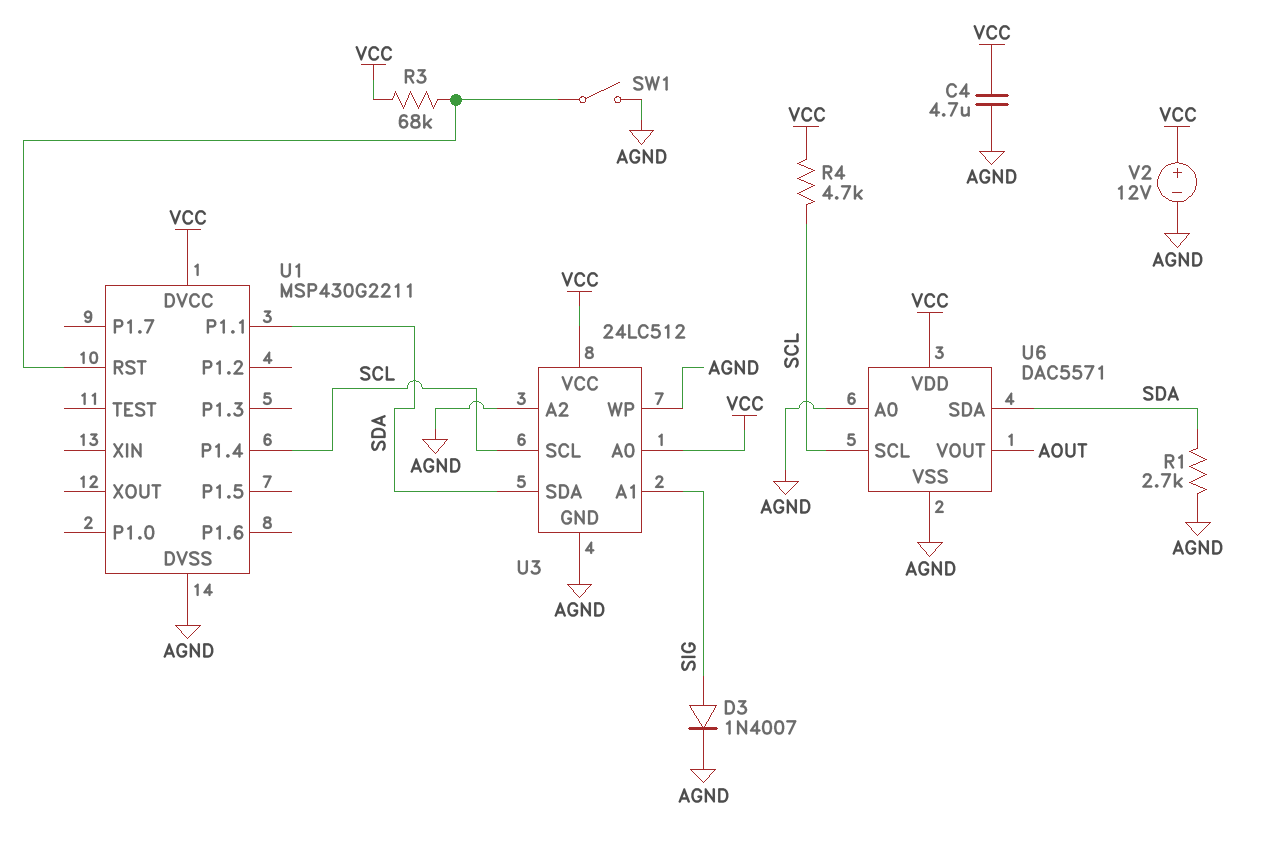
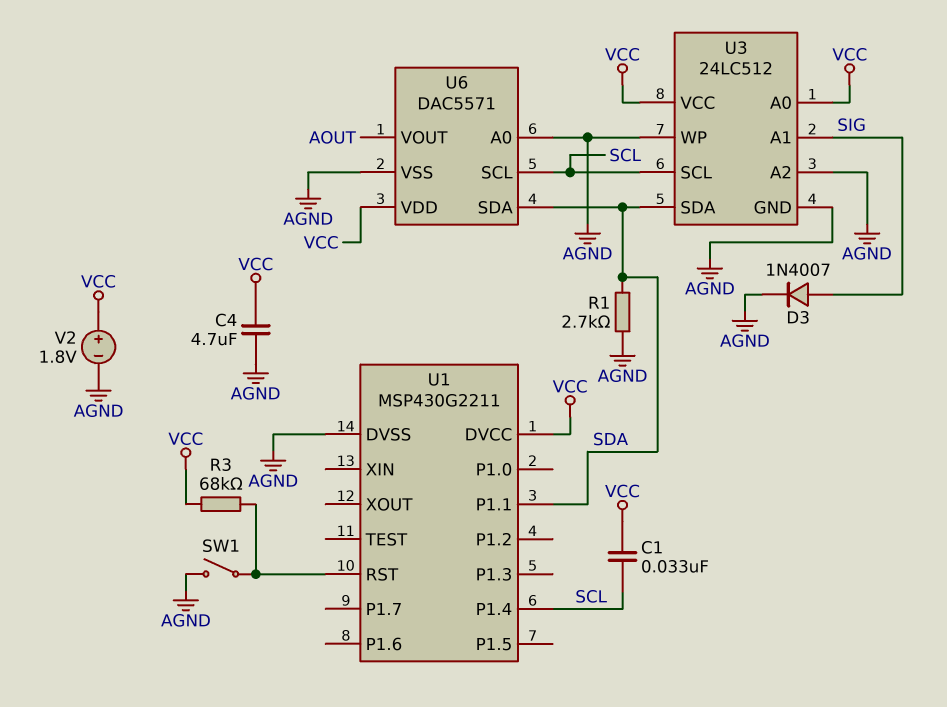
C1: none -> 33nF (SCL, VCC)
R4: 4.7k (SCL, VCC) -> none
V2: 12V (plus VCC, minus AGND) -> 1.8V (plus VCC, minus AGND)

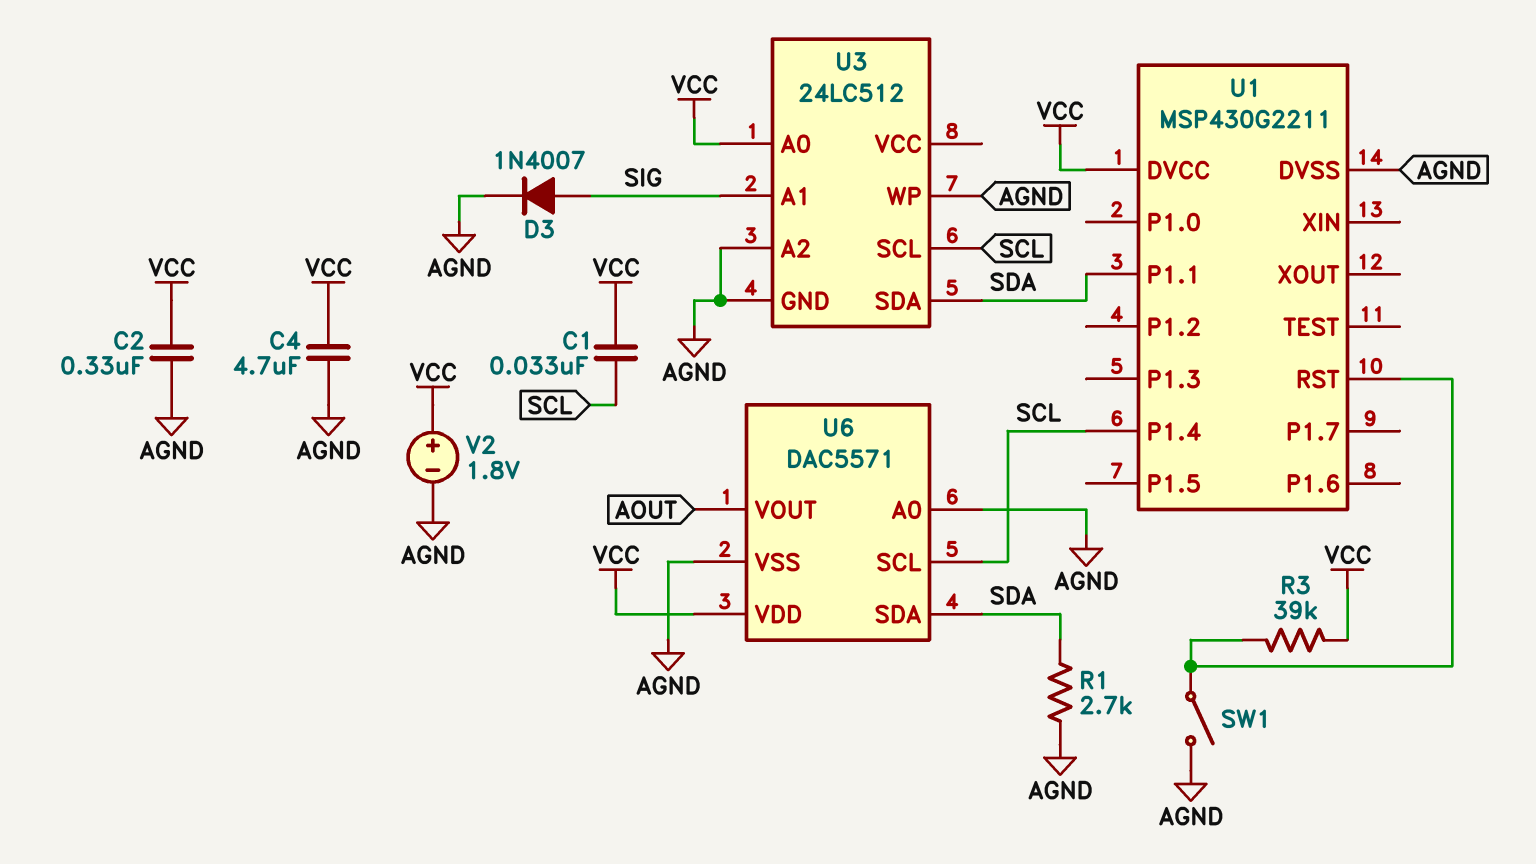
C2: none -> 330nF (AGND, VCC)
R3: 68k (U1/RST, VCC) -> 39k (U1/RST, VCC)
U3 pin VCC: VCC -> none

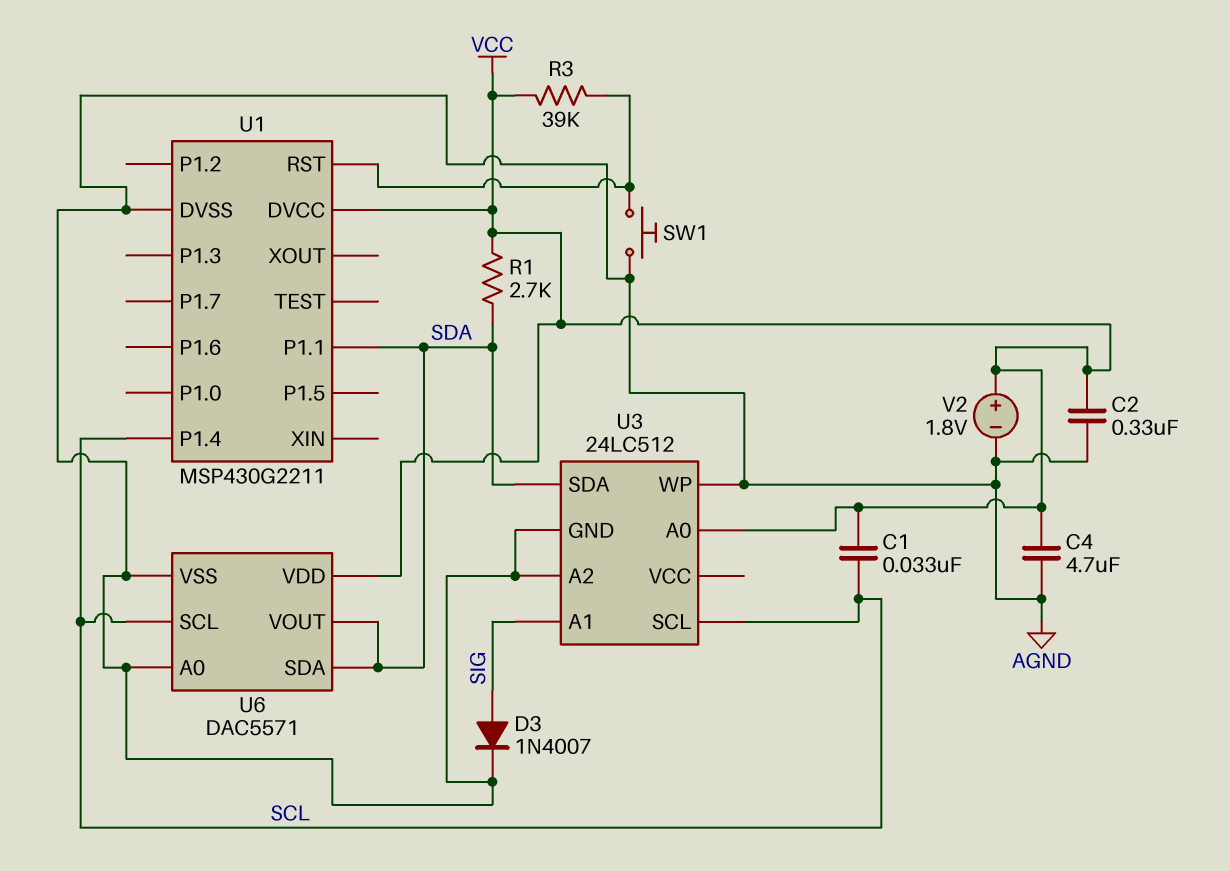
R1: 2.7k (AGND, SDA) -> 2.7k (SDA, VCC)
SW1: switch (AGND, U1/RST) -> button (AGND, U1/RST)
U6 pin VOUT: AOUT -> SDA

